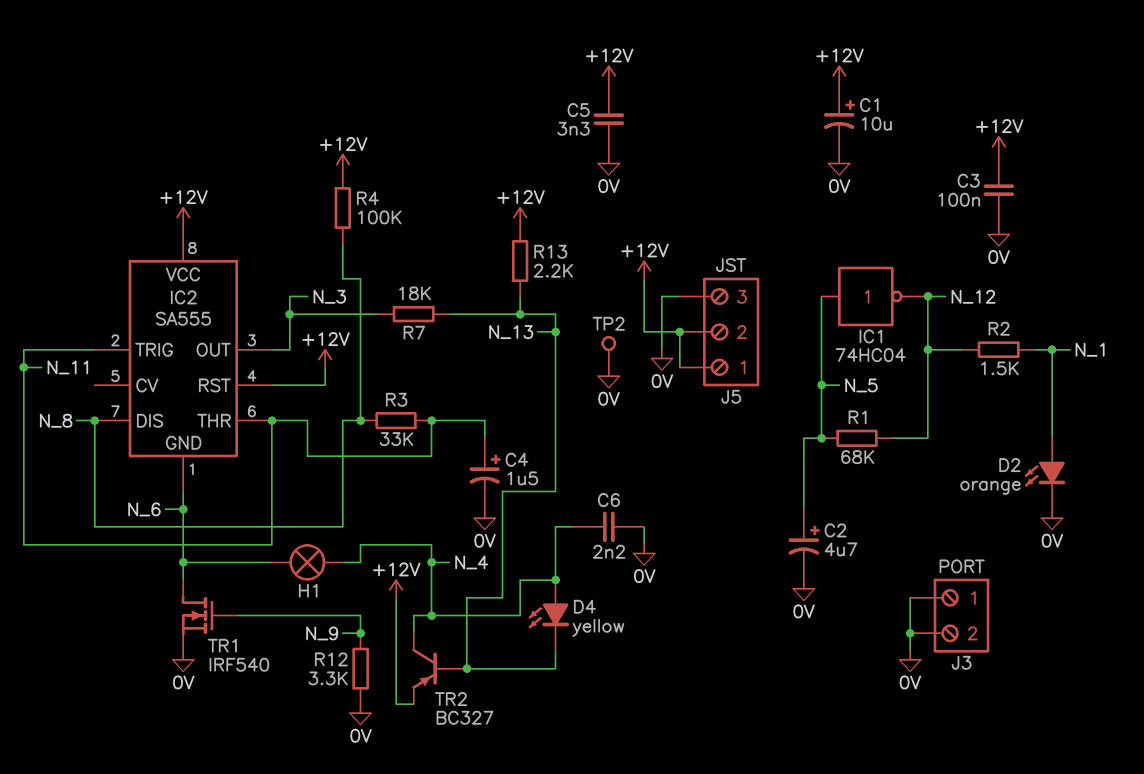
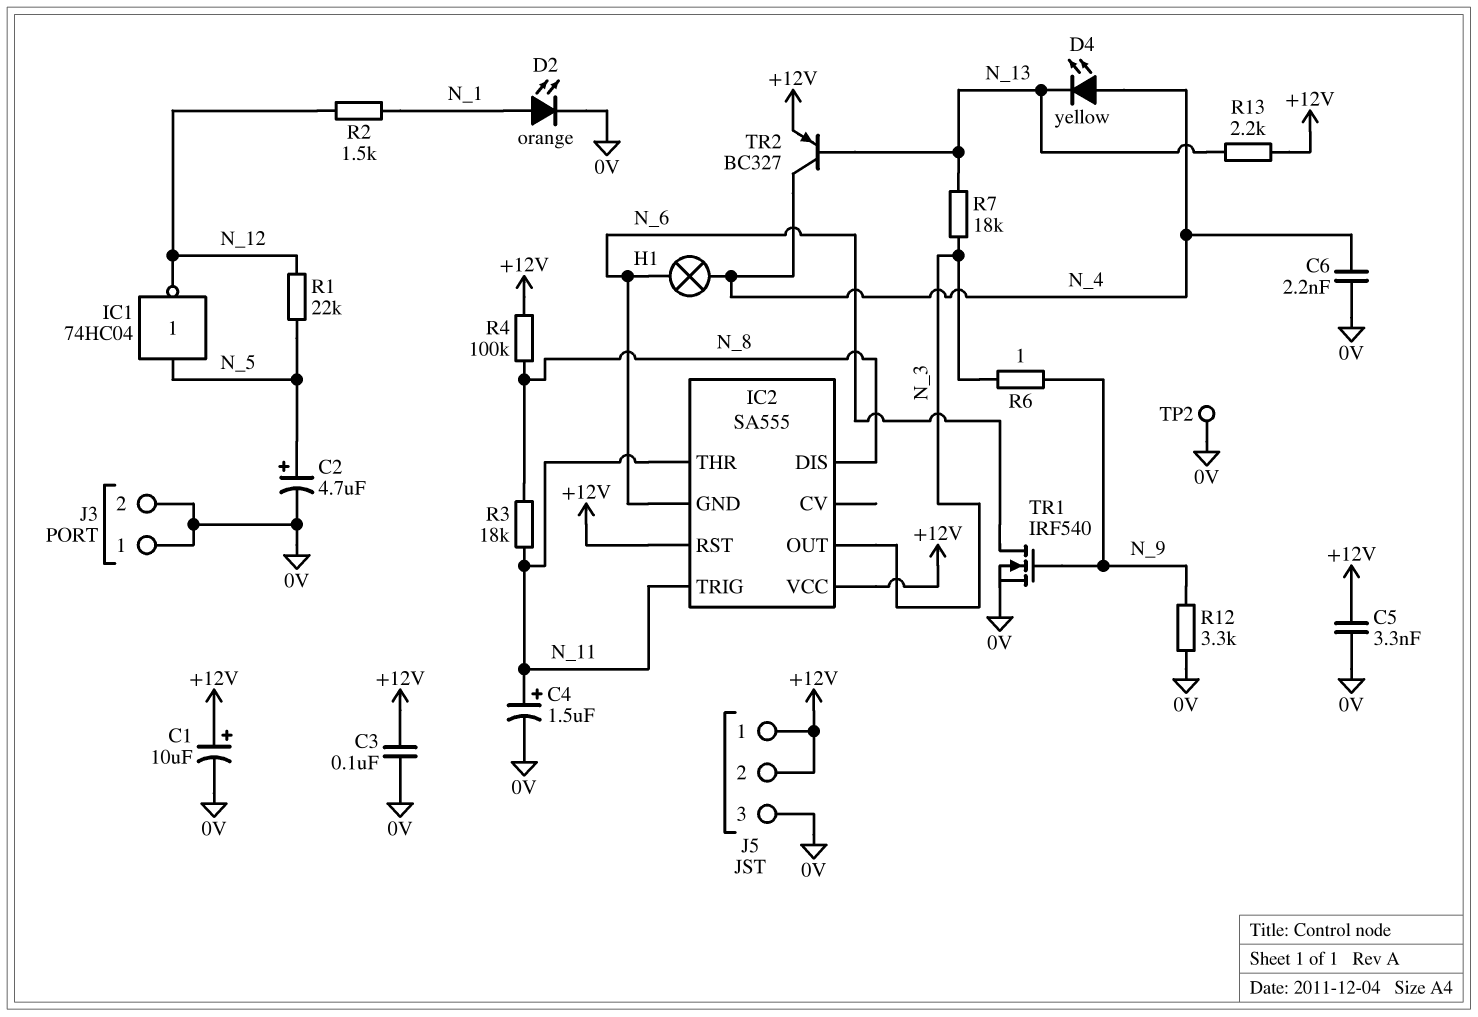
R1: 68k (N_5, N_12) -> 22k (N_5, N_12)
R3: 33k (N_8, N_11) -> 18k (N_8, N_11)
R6: none -> 1 (N_3, N_9)

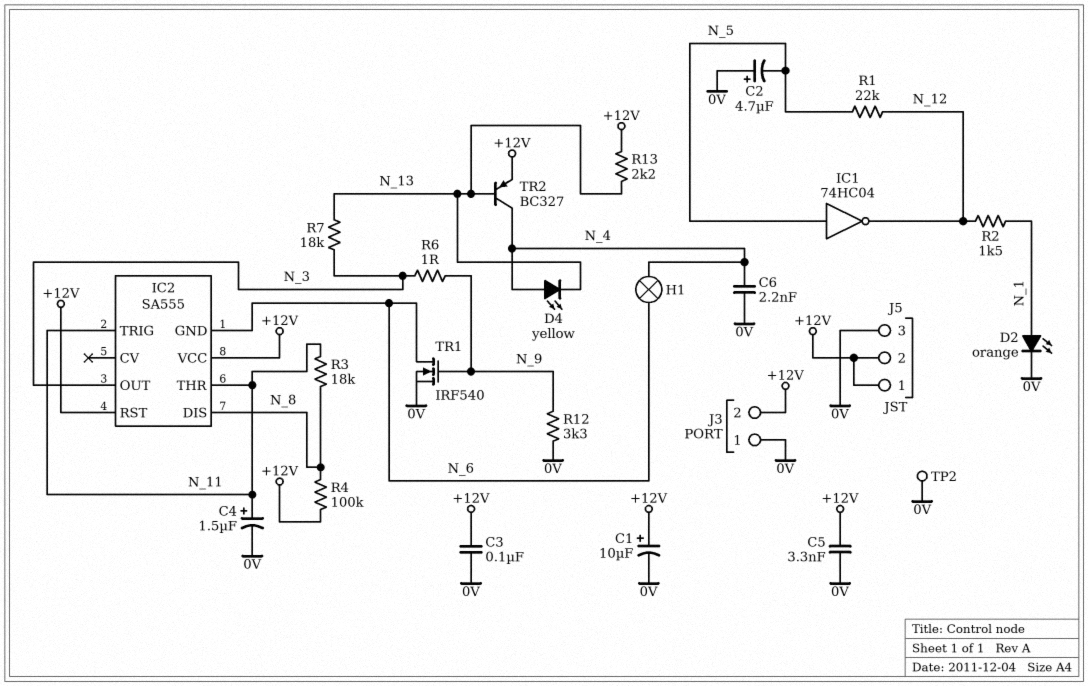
C2: 4.7uF (plus N_5, minus 0V) -> 4.7uF (plus 0V, minus N_5)
J3 pin 2: 0V -> +12V

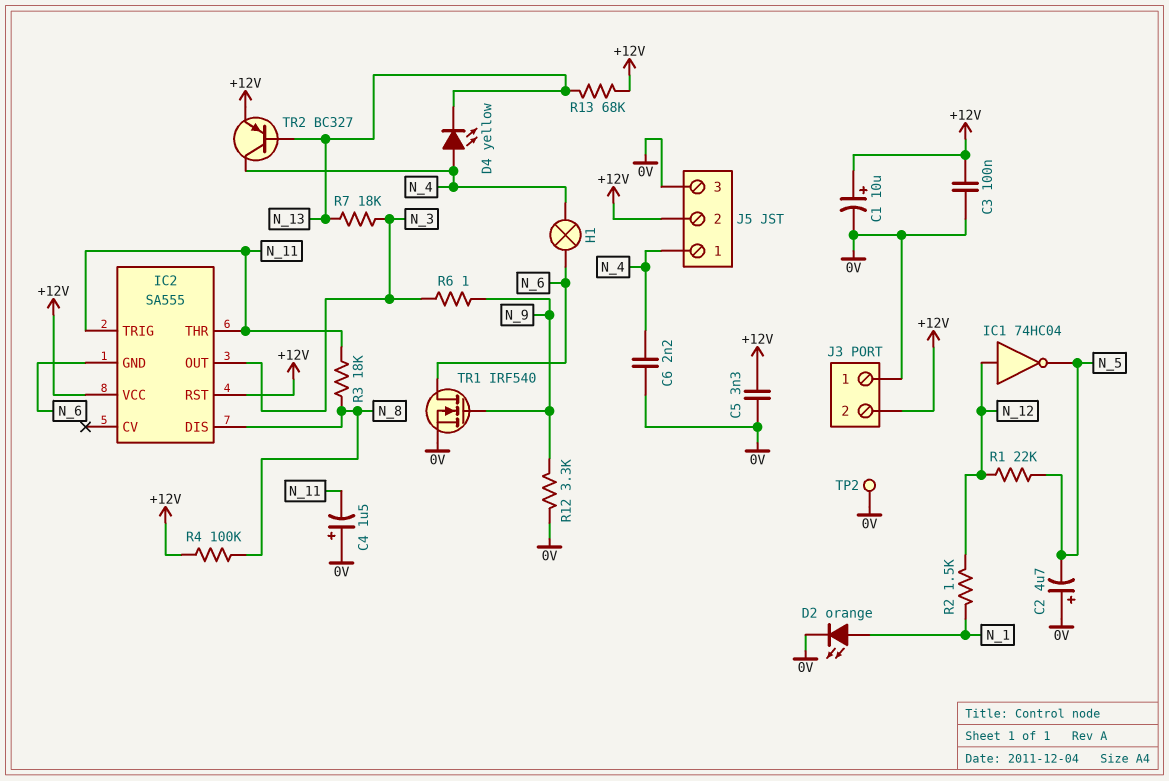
C4: 1.5uF (plus N_11, minus 0V) -> 1.5uF (plus 0V, minus N_11)
IC1: NOT 74HC04 (in N_5, out N_12) -> NOT 74HC04 (in N_12, out N_5)
J5 pin 1: +12V -> N_4
R13: 2.2k (+12V, N_13) -> 68k (+12V, N_13)

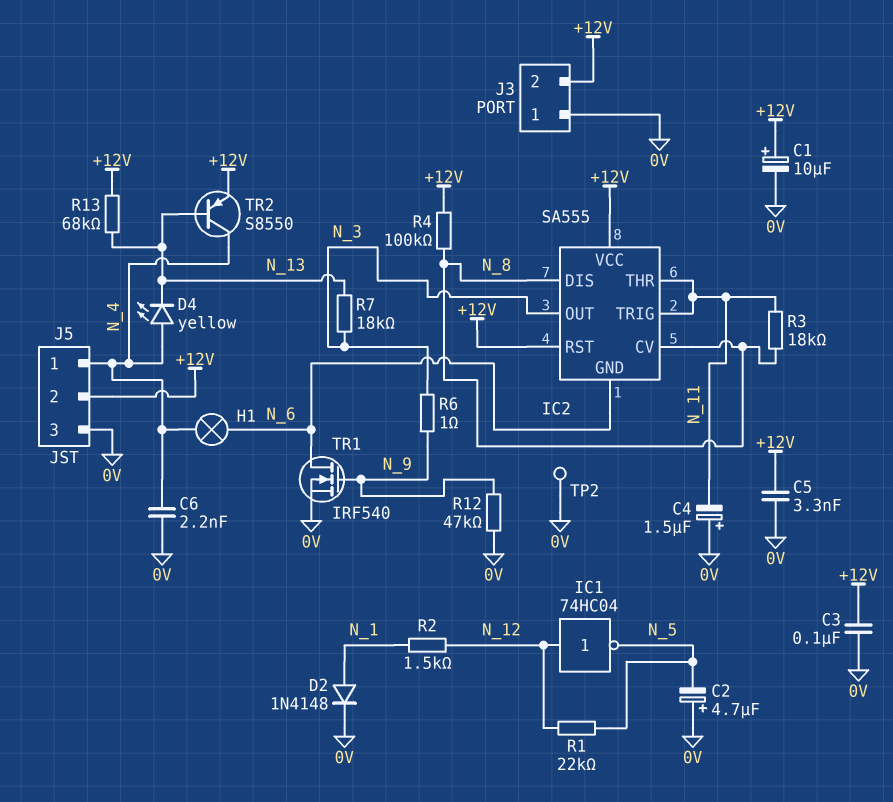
D2: LED orange (A N_1, K 0V) -> diode 1N4148 (A N_1, K 0V)
IC2 pin CV: none -> N_8
R12: 3.3k (0V, N_9) -> 47k (0V, N_9)
TR2: PNP BC327 (B N_13, C N_4, E +12V) -> PNP S8550 (B N_13, C N_4, E +12V)

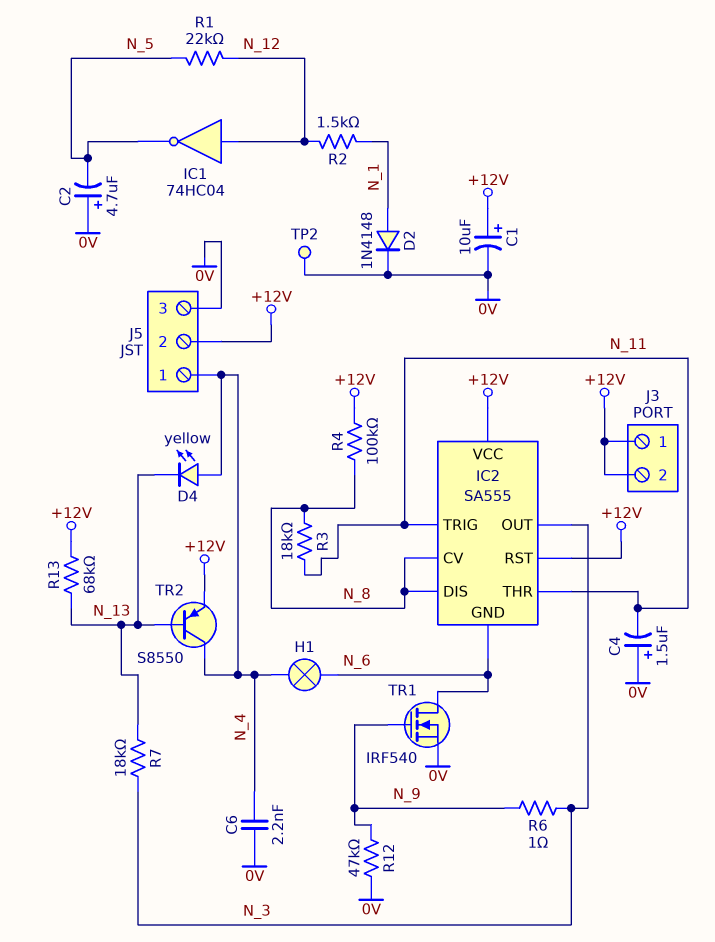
C3: 100nF (+12V, 0V) -> none
C5: 3.3nF (+12V, 0V) -> none
J3 pin 1: 0V -> +12V

